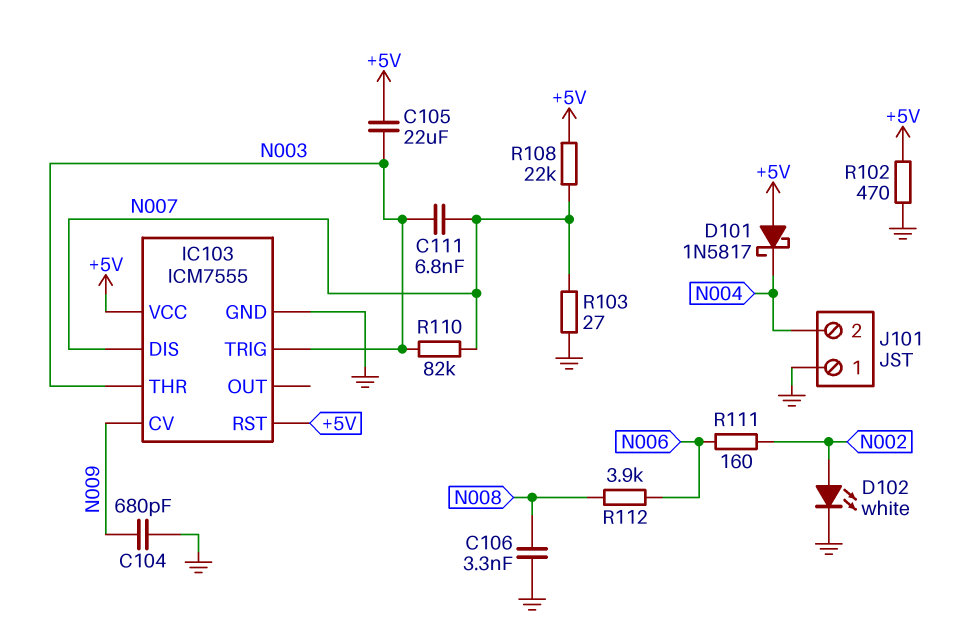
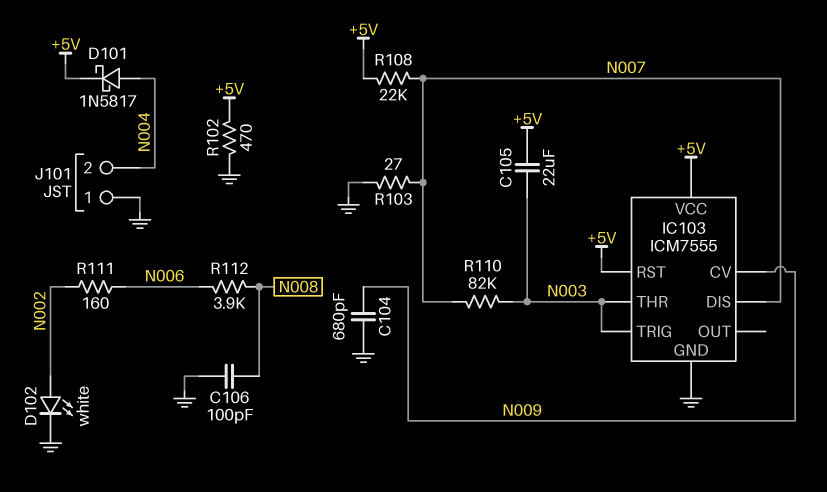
C106: 3.3nF (GND, N008) -> 100pF (GND, N008)
C111: 6.8nF (N003, N007) -> none
D101: schottky 1N5817 (A +5V, K N004) -> schottky 1N5817 (A N004, K +5V)

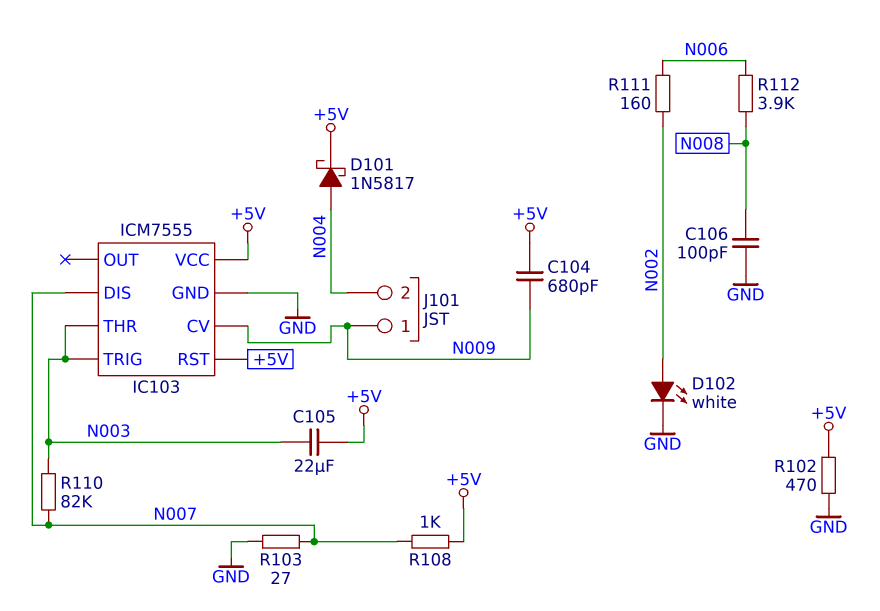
C104: 680pF (GND, N009) -> 680pF (+5V, N009)
J101 pin 1: GND -> N009
R108: 22k (+5V, N007) -> 1k (+5V, N007)

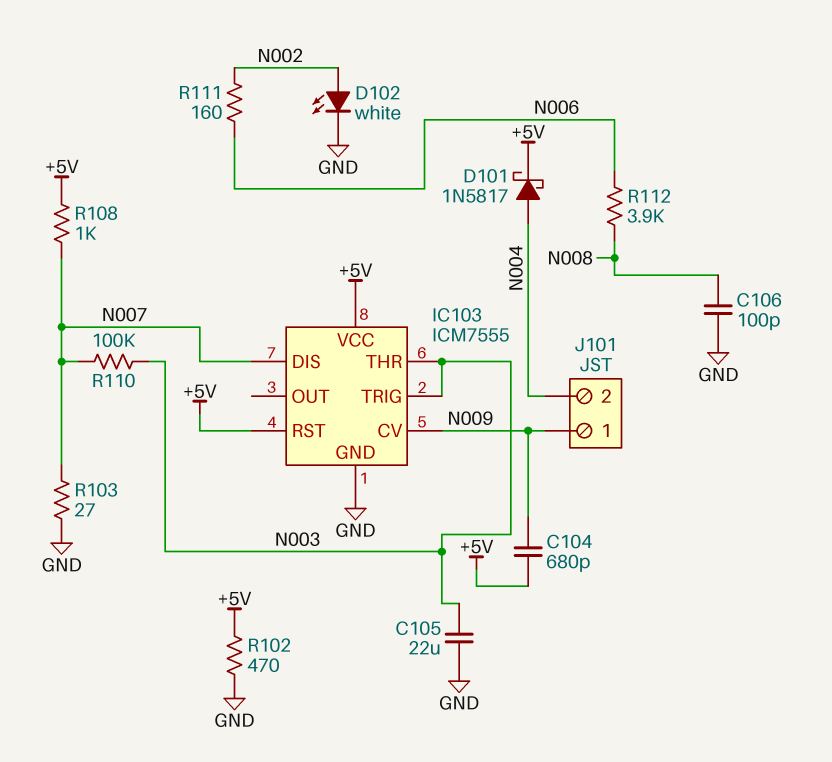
C105: 22uF (+5V, N003) -> 22uF (GND, N003)
R110: 82k (N003, N007) -> 100k (N003, N007)

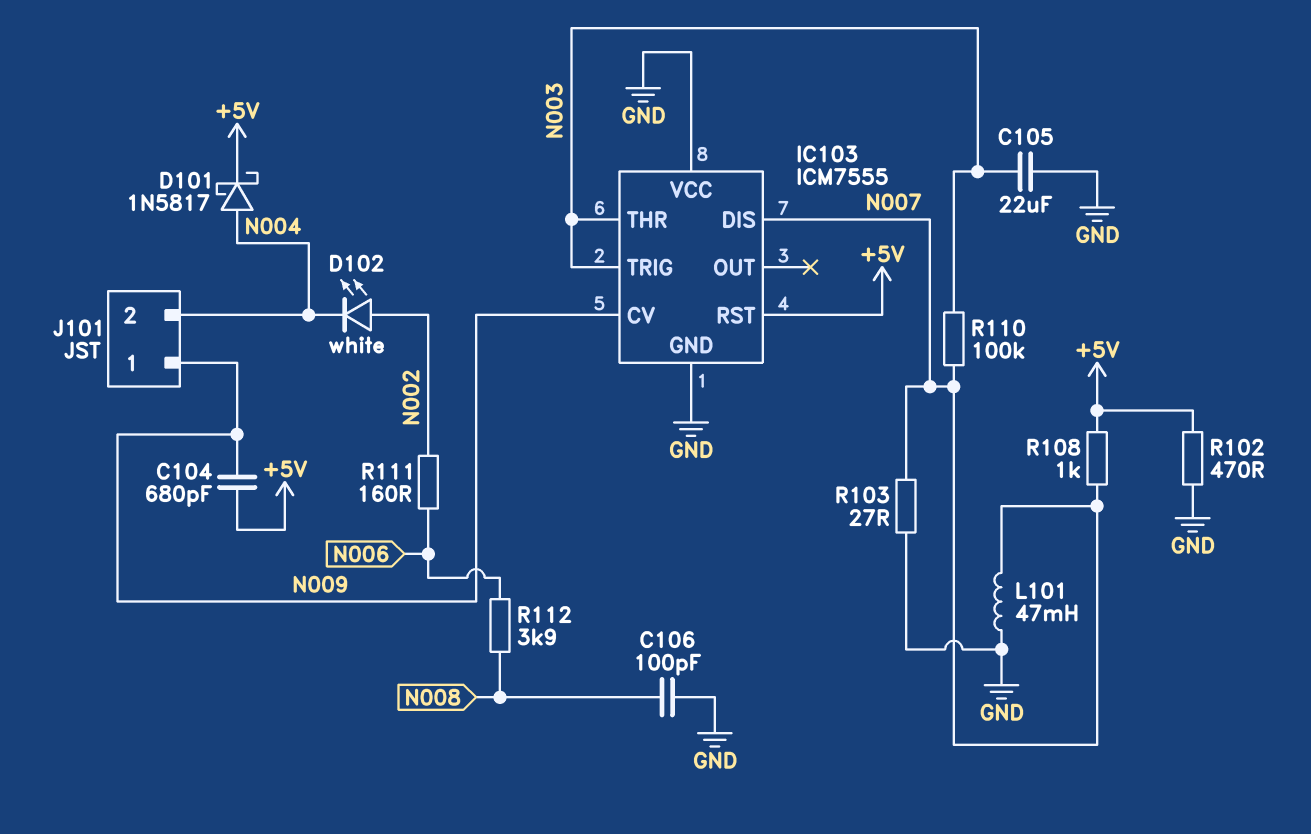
D102: LED white (A N002, K GND) -> LED white (A N002, K N004)
IC103 pin VCC: +5V -> GND
L101: none -> 47mH (GND, N007)

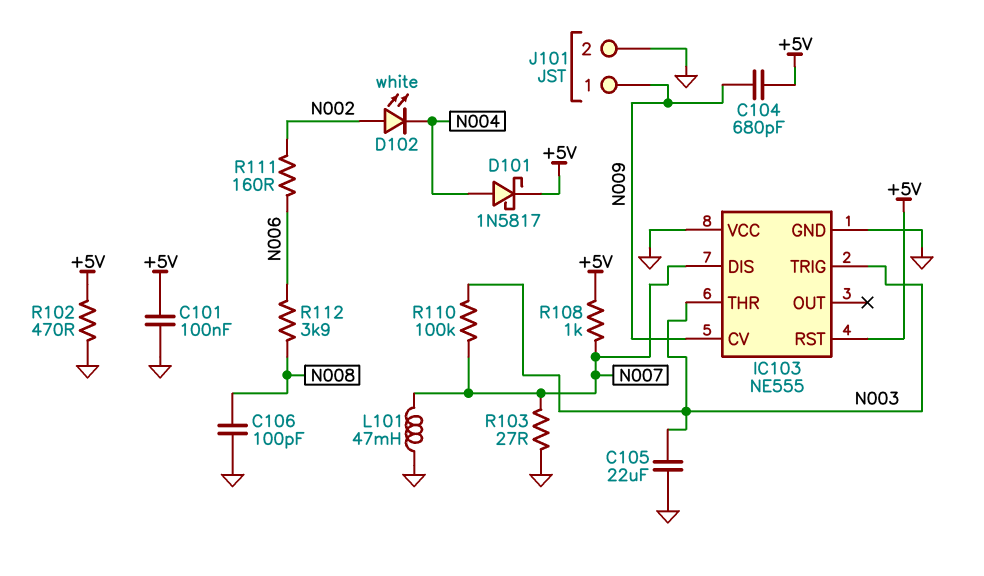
C101: none -> 100nF (+5V, GND)
IC103: ICM7555 -> NE555
J101 pin 2: N004 -> GND

